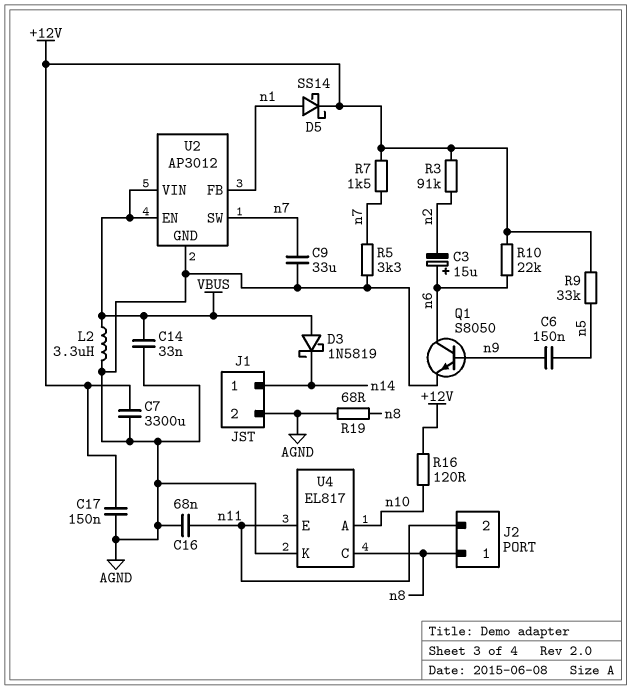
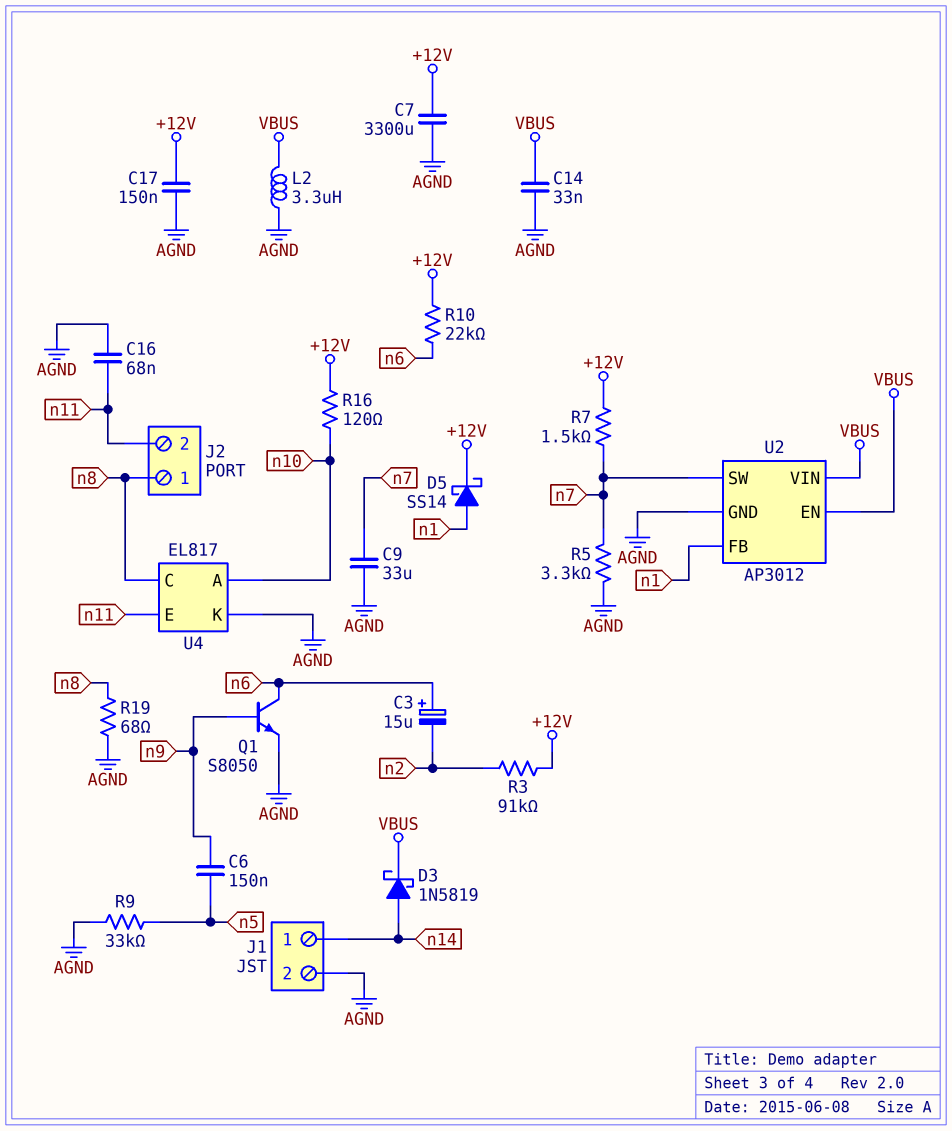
D3: schottky 1N5819 (A VBUS, K n14) -> schottky 1N5819 (A n14, K VBUS)
R9: 33k (+12V, n5) -> 33k (AGND, n5)

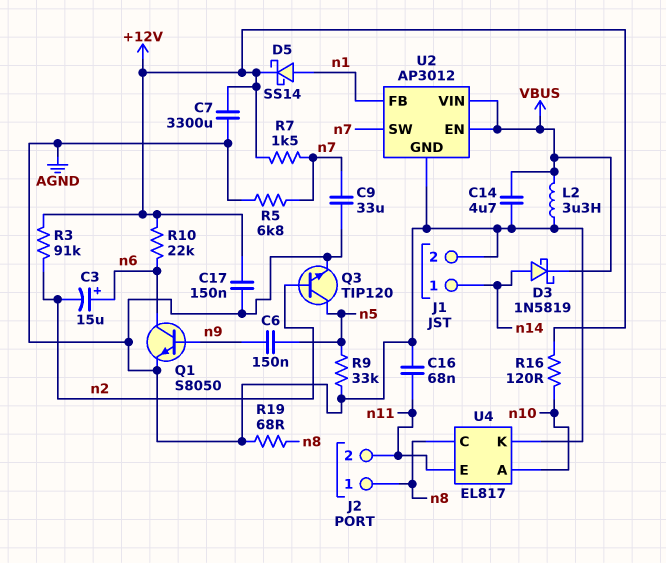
C14: 33nF (AGND, VBUS) -> 4.7uF (AGND, VBUS)
Q3: none -> NPN TIP120 (B n2, C n5, E AGND)
R5: 3.3k (AGND, n7) -> 6.8k (AGND, n7)

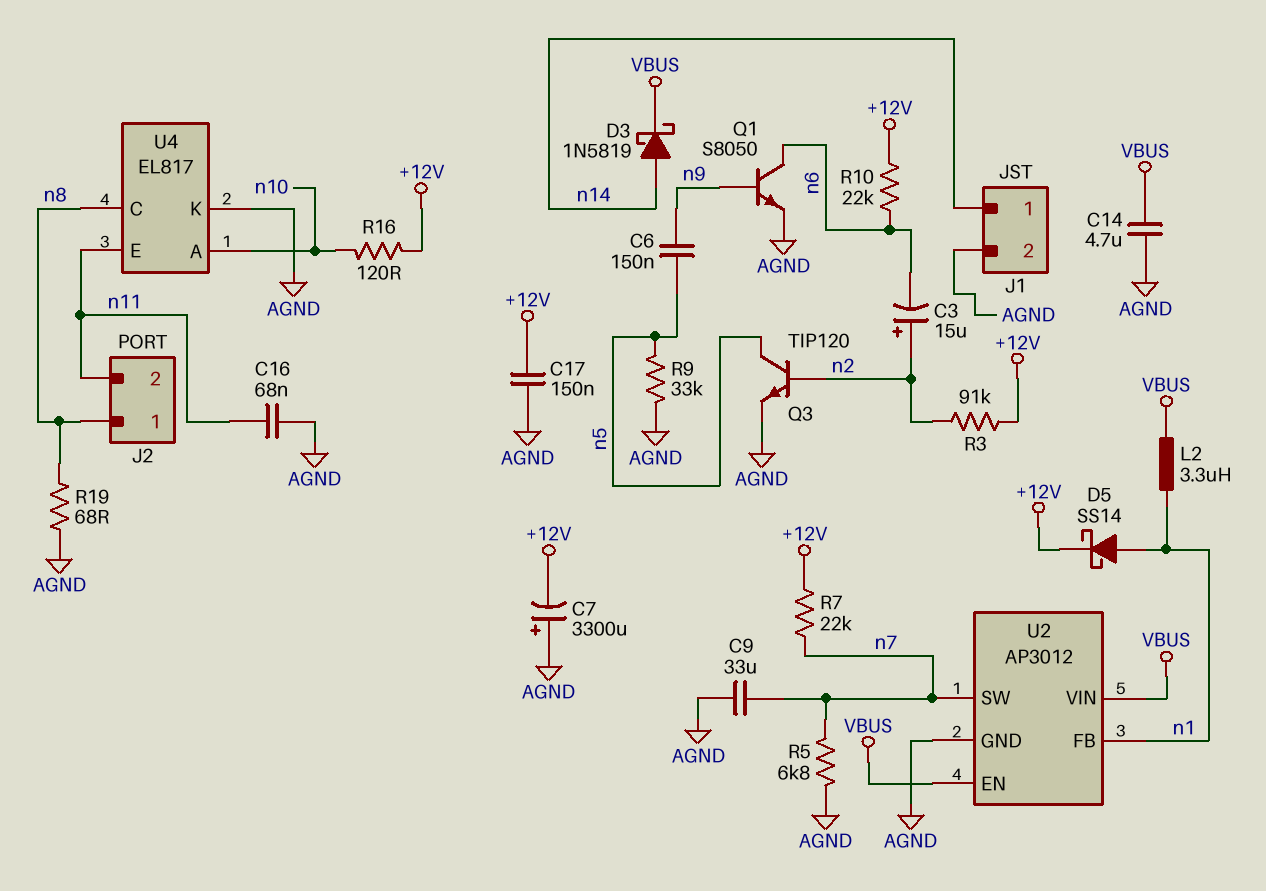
C3: 15uF (plus n6, minus n2) -> 15uF (plus n2, minus n6)
C7: 3300uF (+12V, AGND) -> 3300uF (plus AGND, minus +12V)
L2: 3.3uH (AGND, VBUS) -> 3.3uH (VBUS, n1)
R7: 1.5k (+12V, n7) -> 22k (+12V, n7)

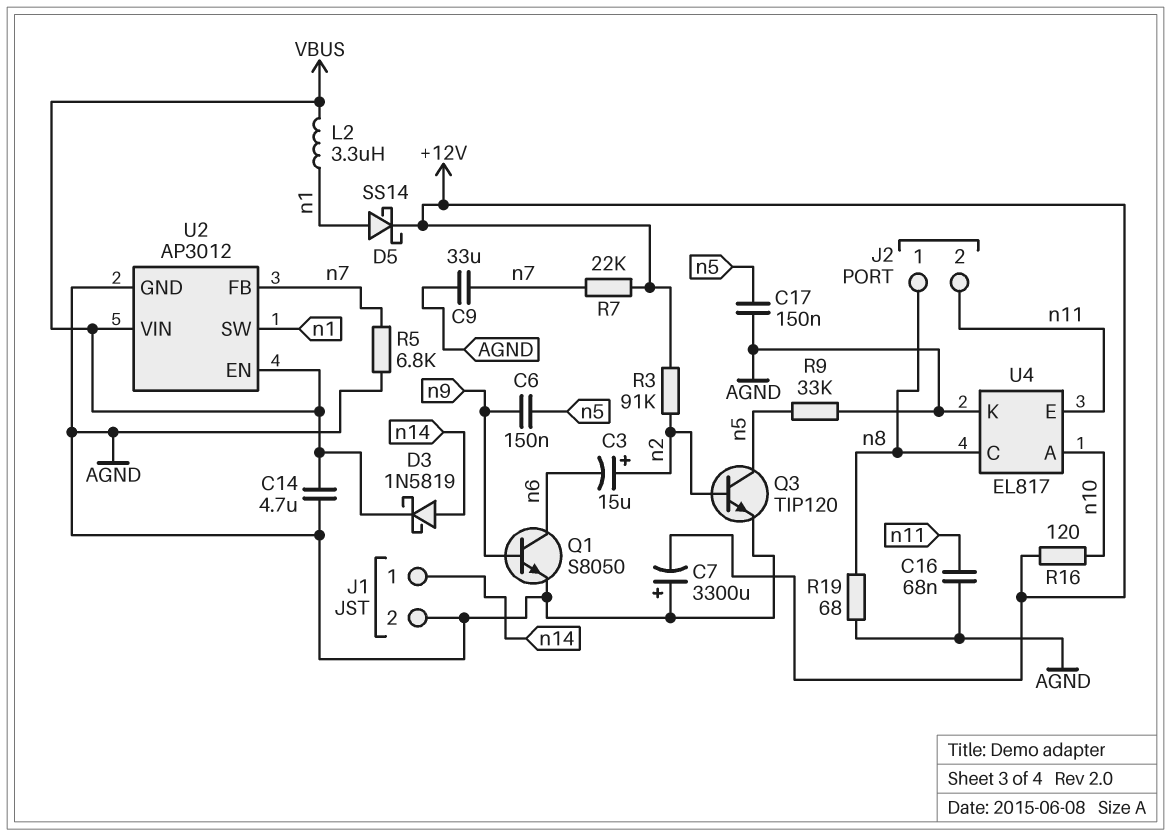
C17: 150nF (+12V, AGND) -> 150nF (AGND, n5)
R10: 22k (+12V, n6) -> none
U2 pin FB: n1 -> n7
U2 pin SW: n7 -> n1

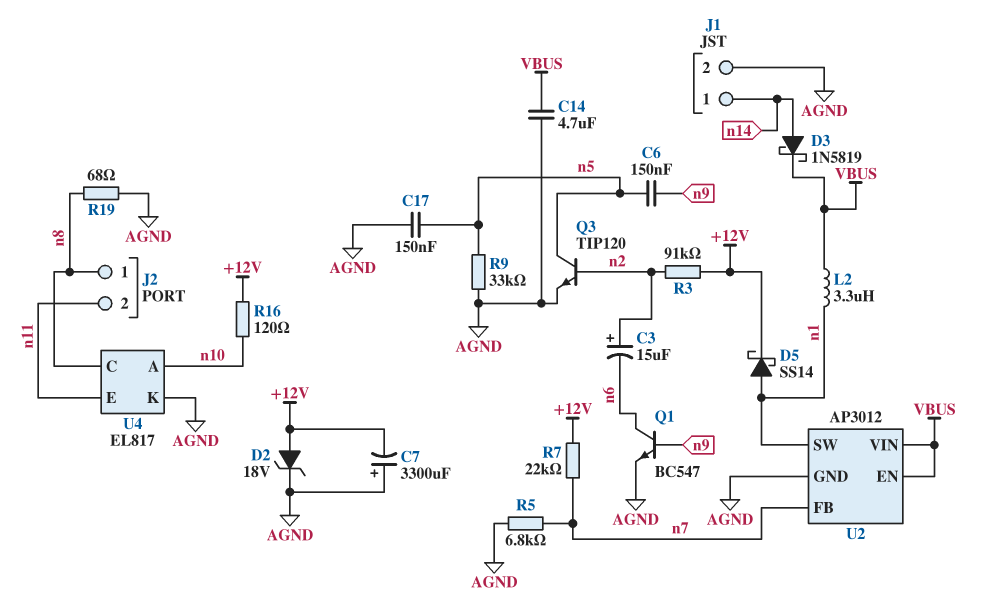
C9: 33uF (AGND, n7) -> none
C16: 68nF (AGND, n11) -> none
D2: none -> zener 18V (A +12V, K AGND)
Q1: NPN S8050 (B n9, C n6, E AGND) -> NPN BC547 (B n9, C n6, E AGND)

